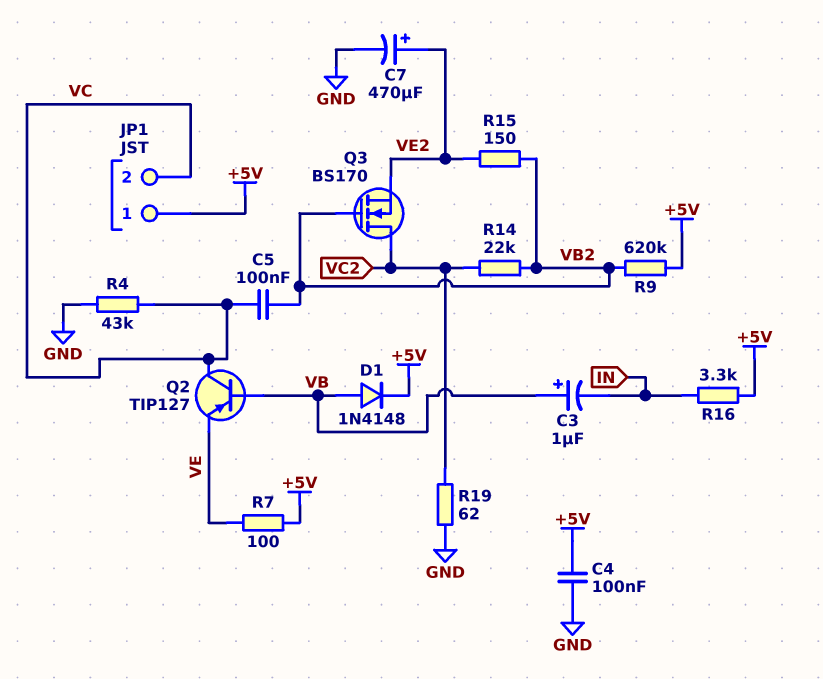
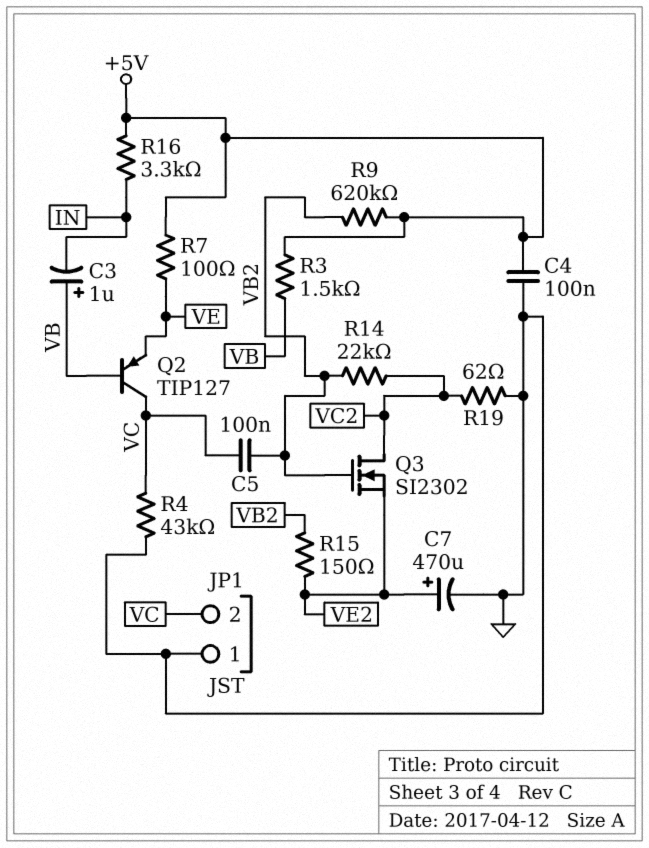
D1: diode 1N4148 (A VB, K +5V) -> none
JP1 pin 1: +5V -> GND
Q3: NMOS BS170 (G VB2, D VC2, S VE2) -> NMOS SI2302 (G VB2, D VC2, S VE2)
R3: none -> 1.5k (+5V, VB)

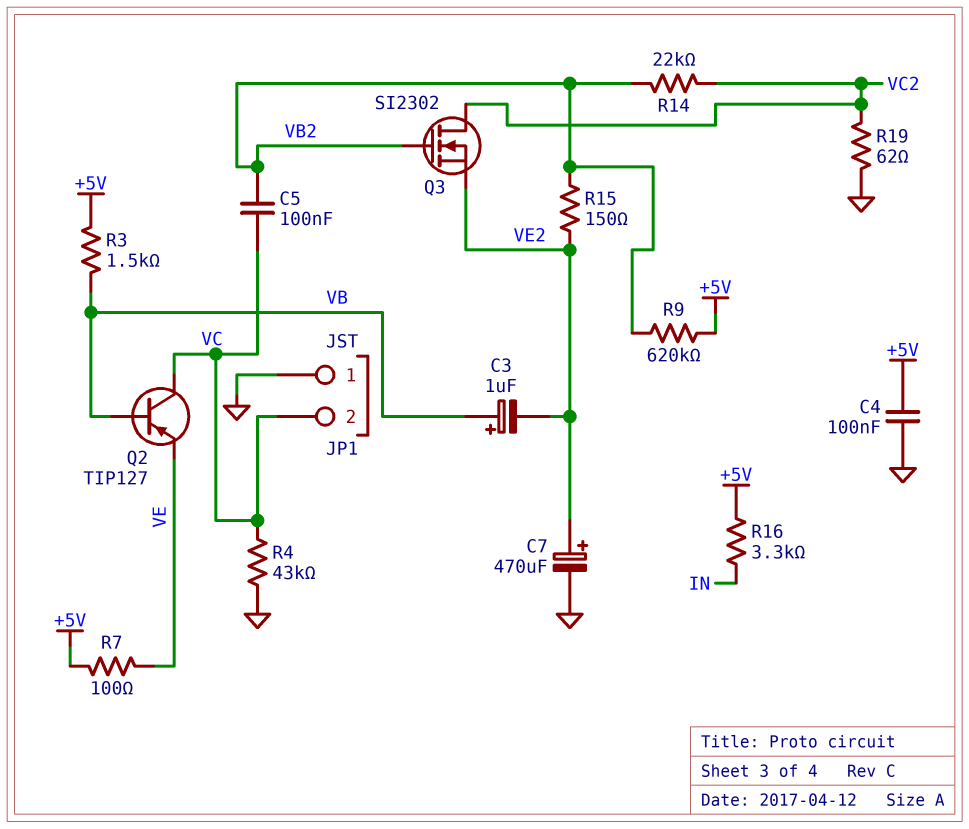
C3: 1uF (plus VB, minus IN) -> 1uF (plus VB, minus VE2)

